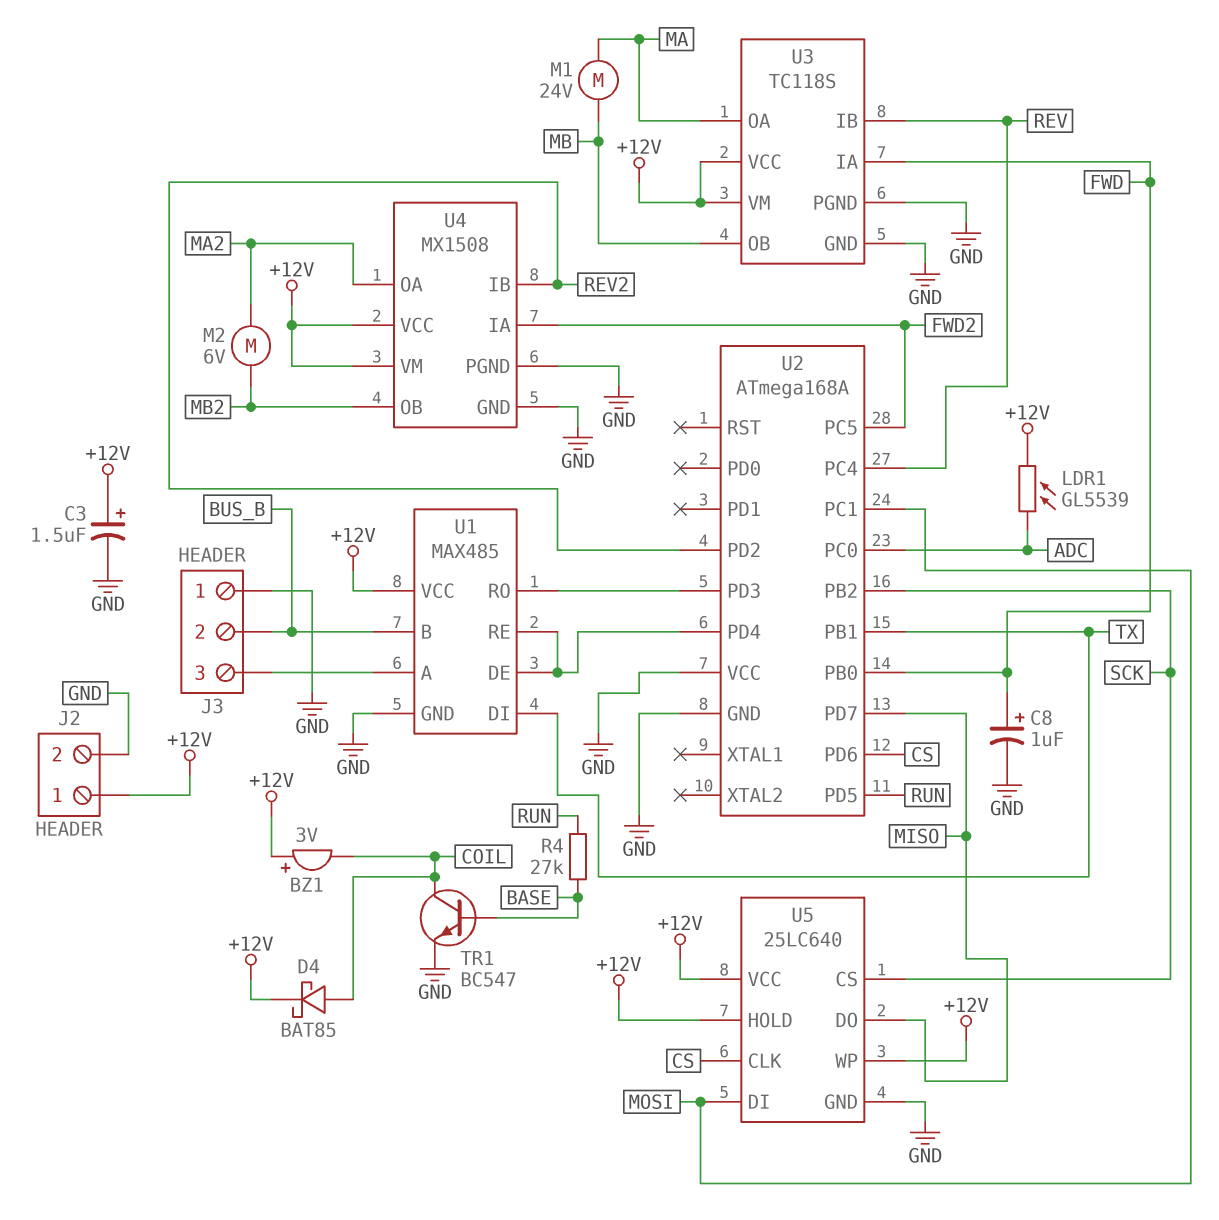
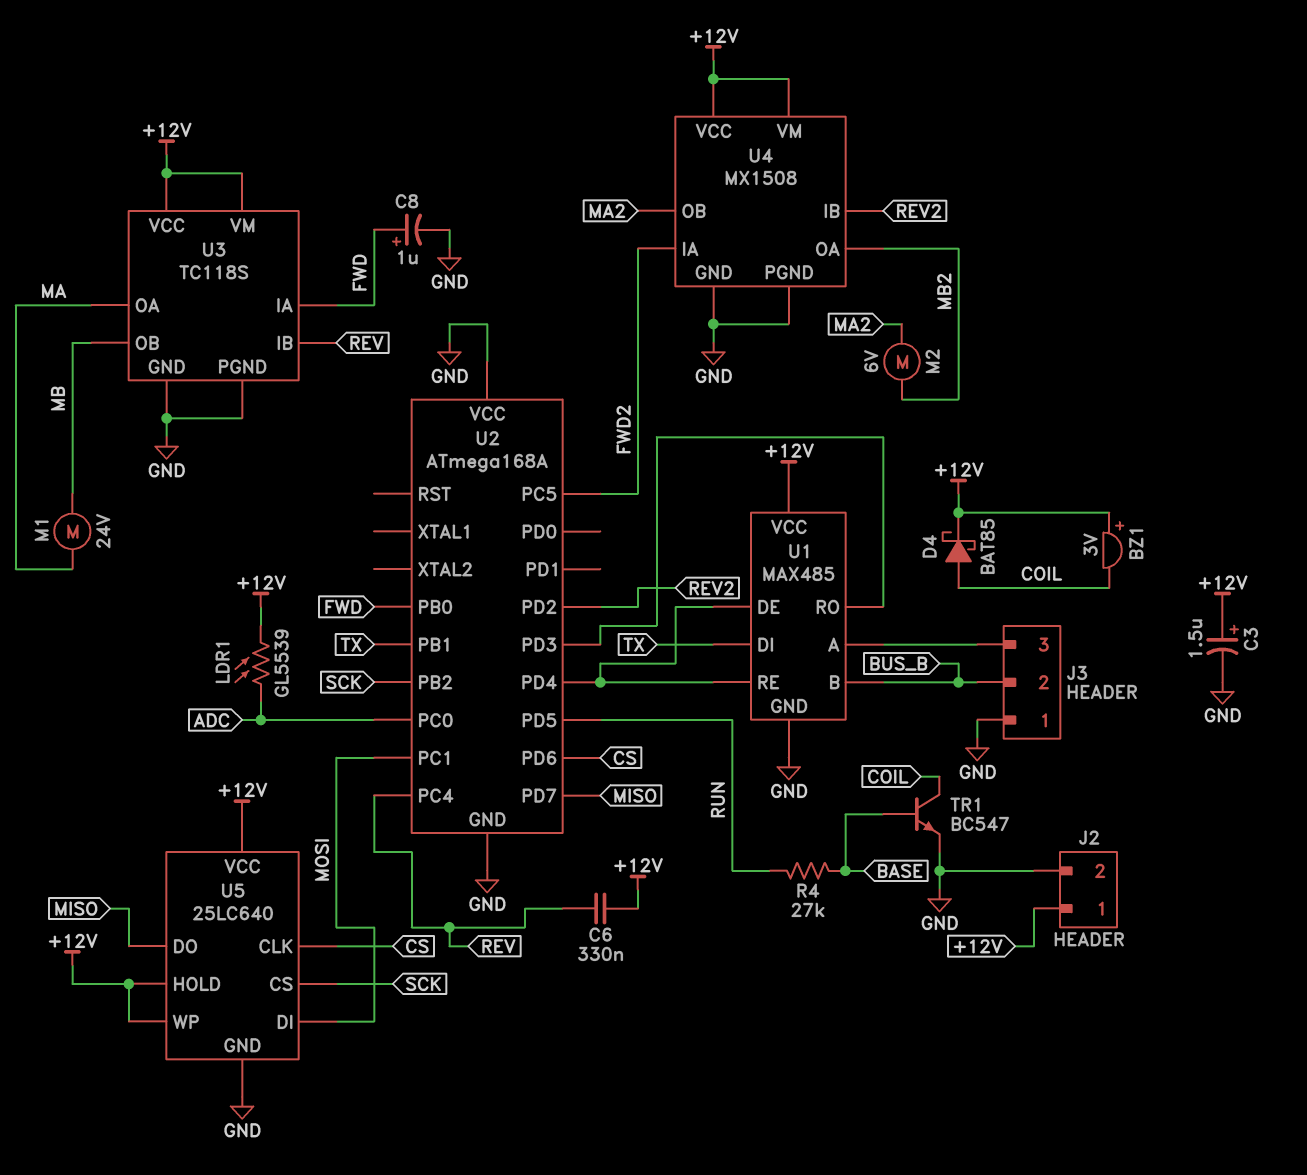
C6: none -> 330nF (+12V, REV)
U4 pin OA: MA2 -> MB2
U4 pin OB: MB2 -> MA2

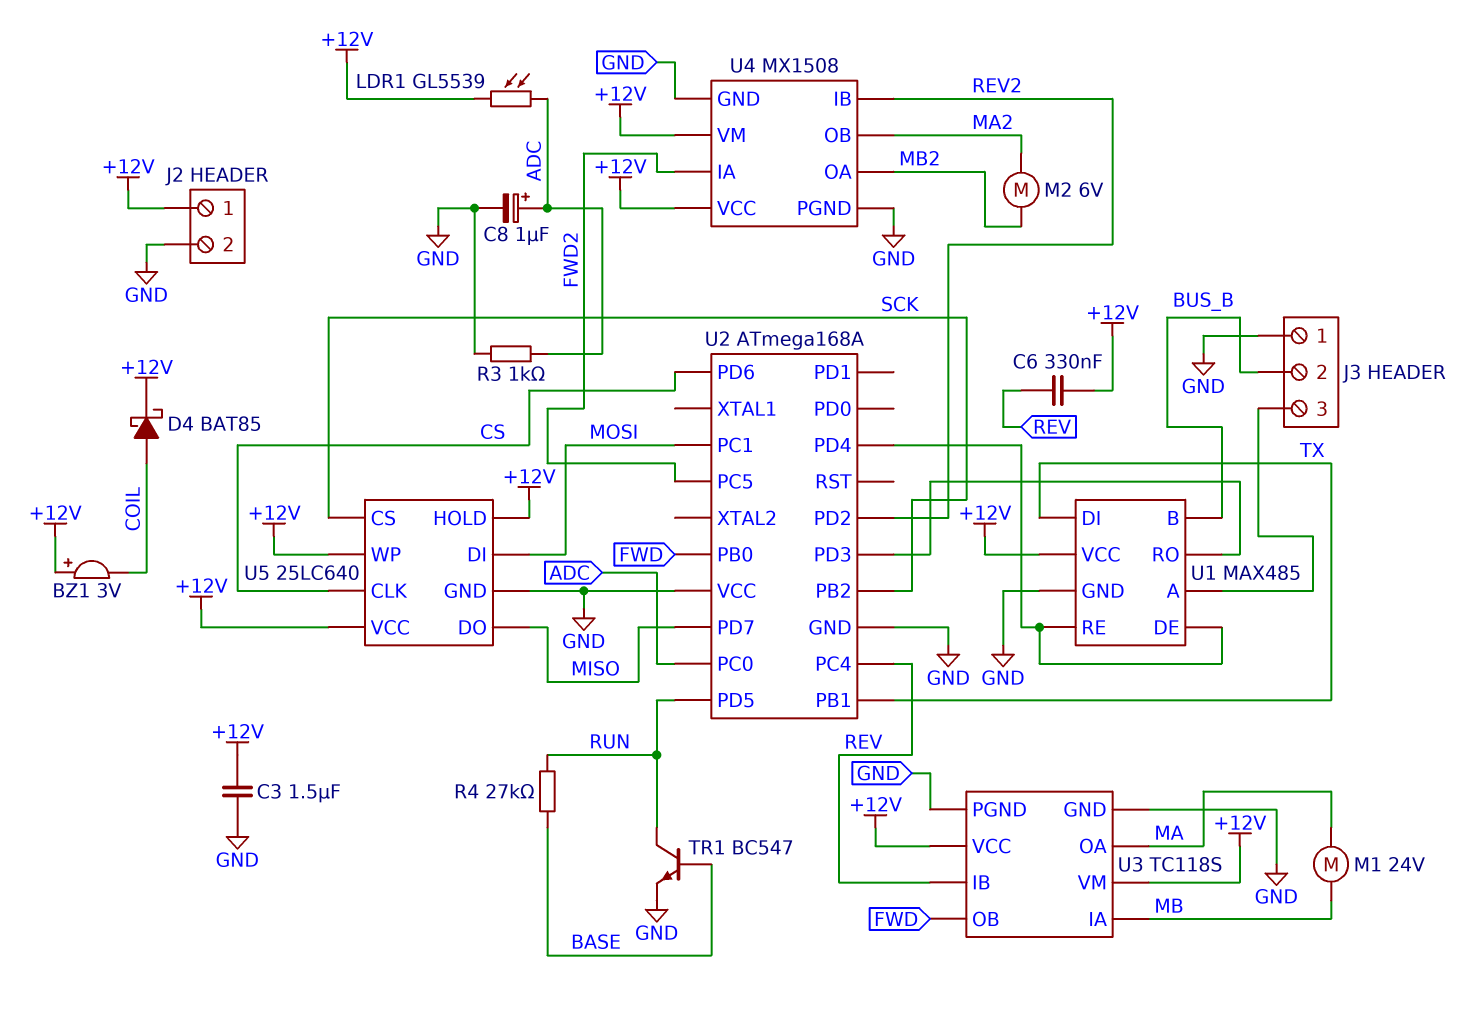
C3: 1.5uF (plus +12V, minus GND) -> 1.5uF (+12V, GND)
C8: 1uF (plus FWD, minus GND) -> 1uF (plus ADC, minus GND)
R3: none -> 1k (ADC, GND)
TR1: NPN BC547 (B BASE, C COIL, E GND) -> NPN BC547 (B BASE, C RUN, E GND)
U3 pin IA: FWD -> MB
U3 pin OB: MB -> FWD

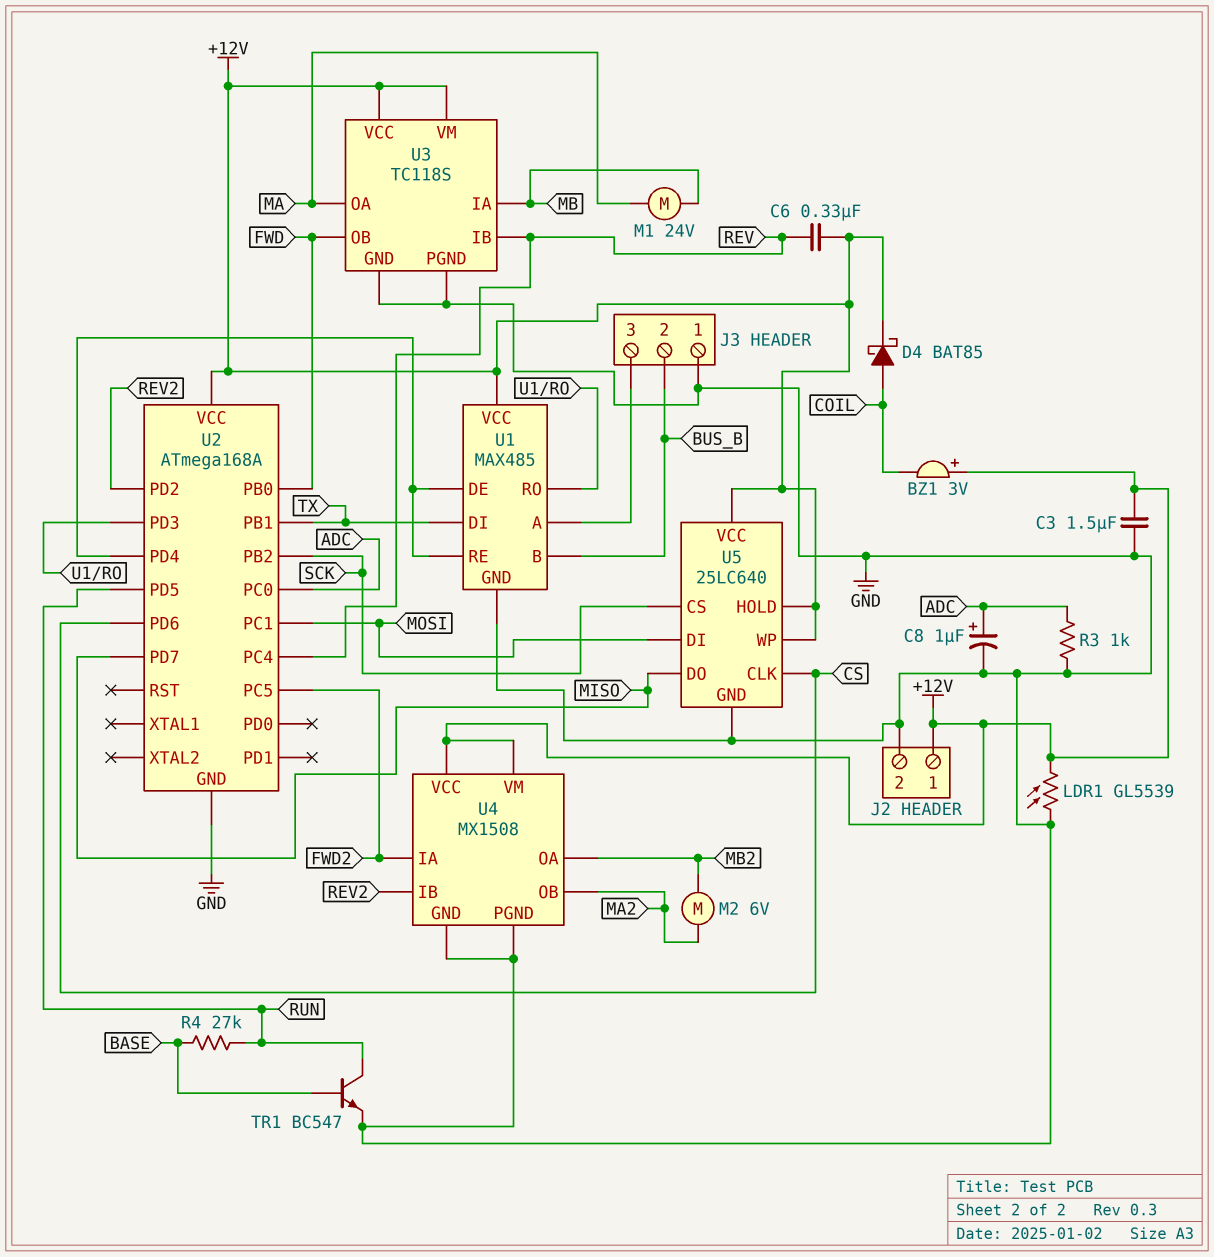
LDR1: GL5539 (+12V, ADC) -> GL5539 (+12V, GND)
U2 pin VCC: GND -> +12V

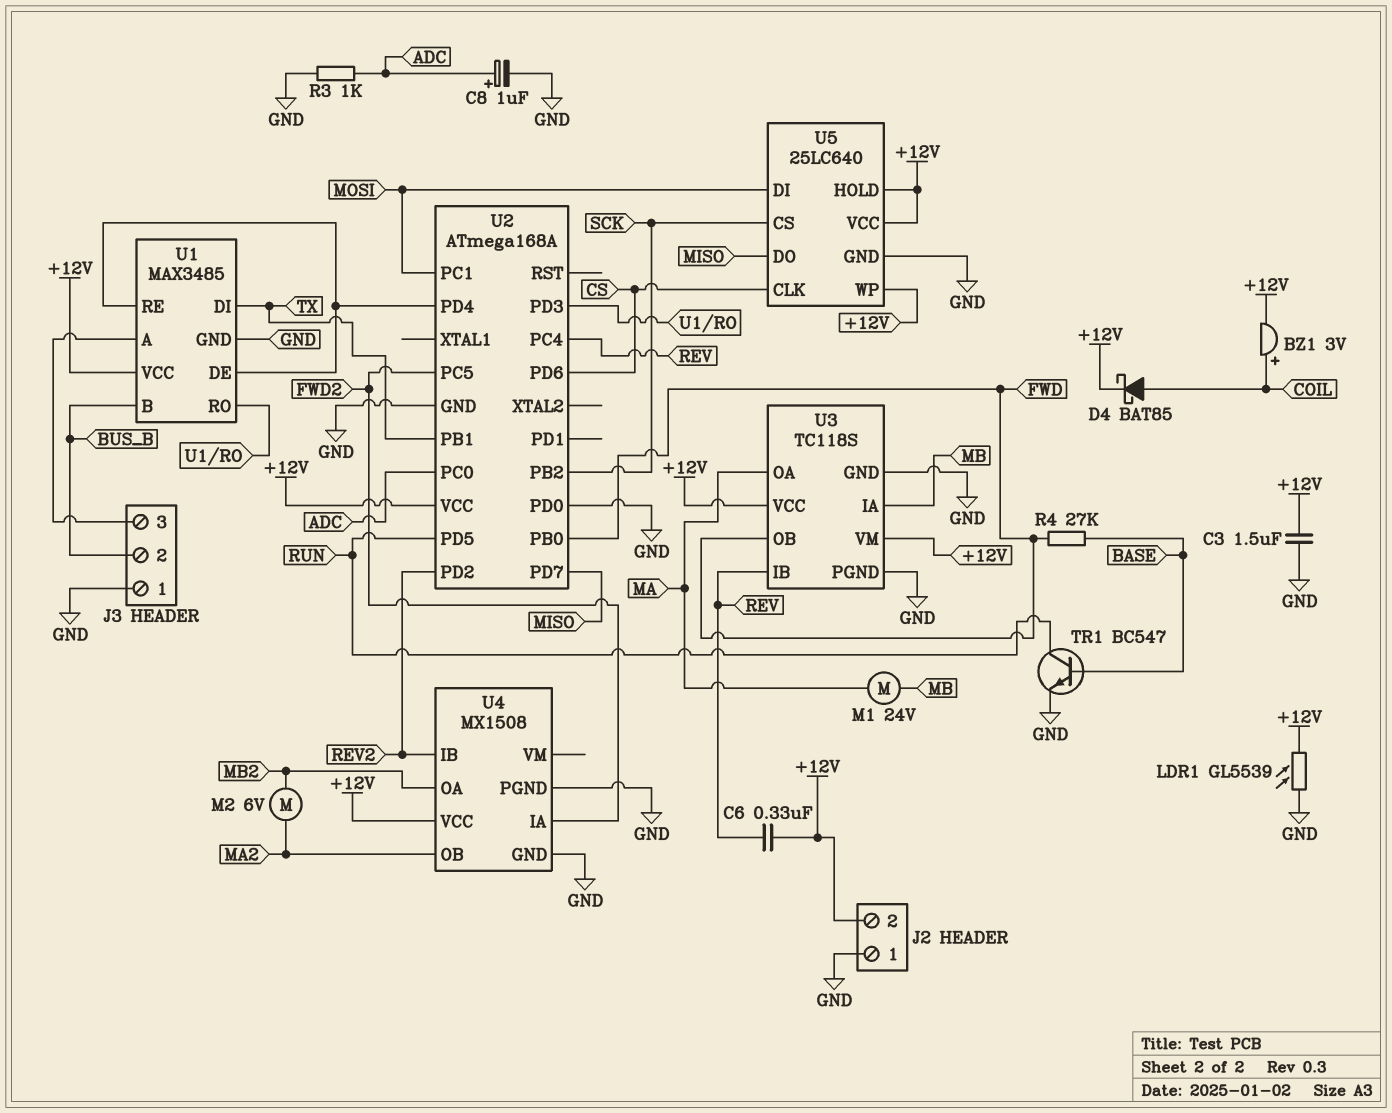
BZ1: buzzer 3V (plus +12V, minus COIL) -> buzzer 3V (plus COIL, minus +12V)
J2 pin 1: +12V -> GND
J2 pin 2: GND -> +12V
R4: 27k (BASE, RUN) -> 27k (BASE, FWD)
U1: MAX485 -> MAX3485
U2 pin PD0: none -> GND
U4 pin VM: +12V -> none

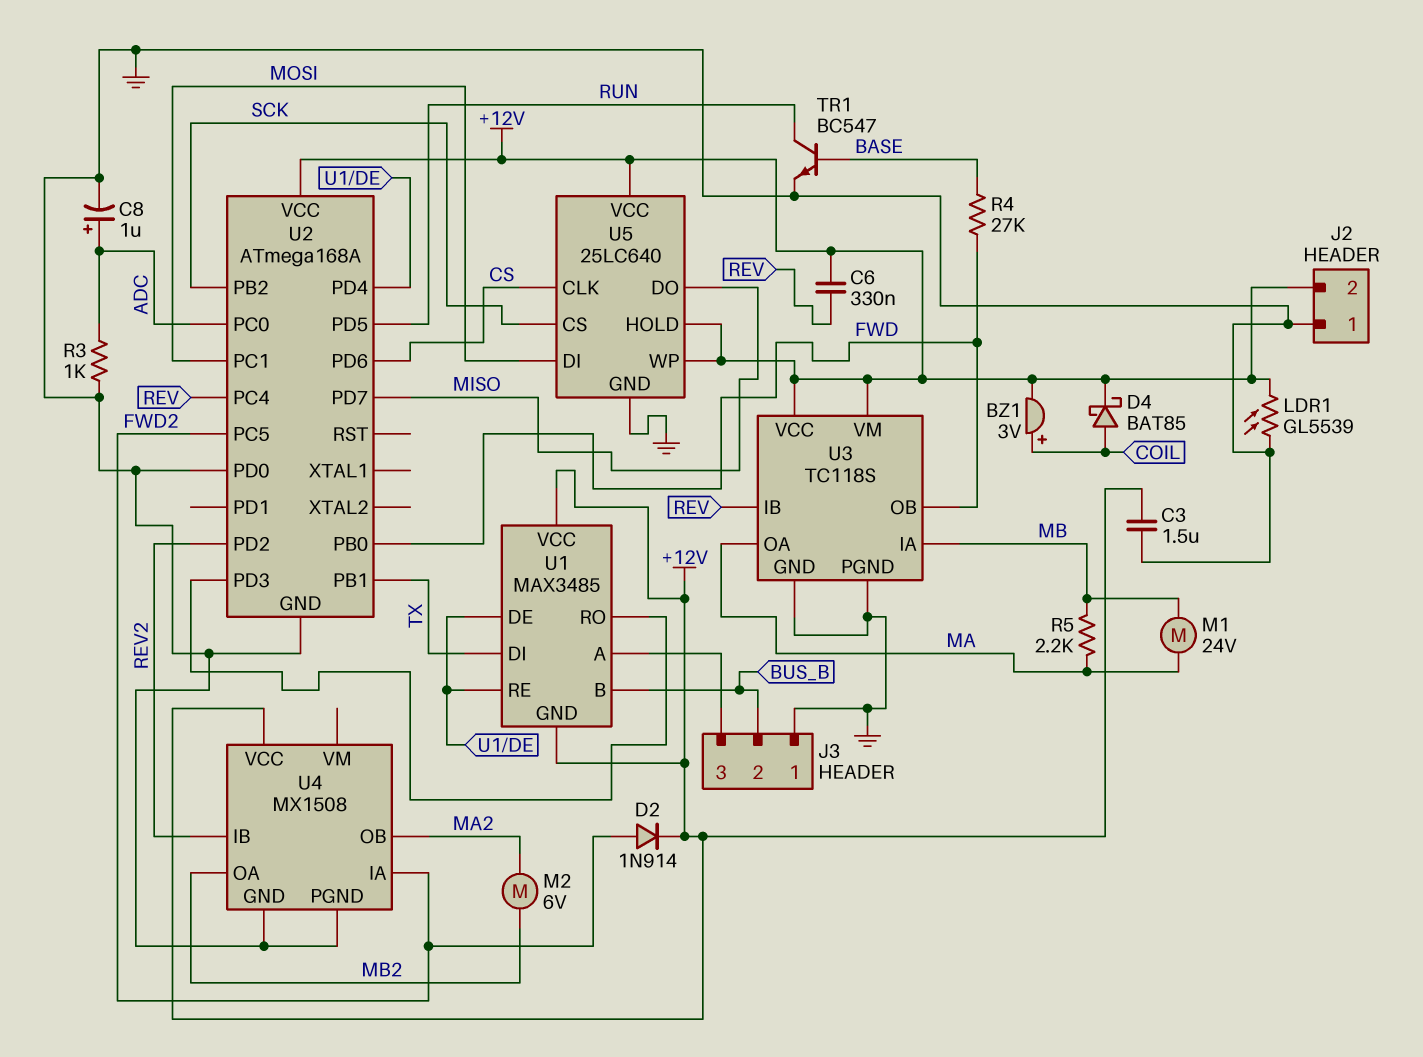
D2: none -> diode 1N914 (A FWD2, K +12V)
R5: none -> 2.2k (MA, MB)
U1 pin GND: GND -> +12V

